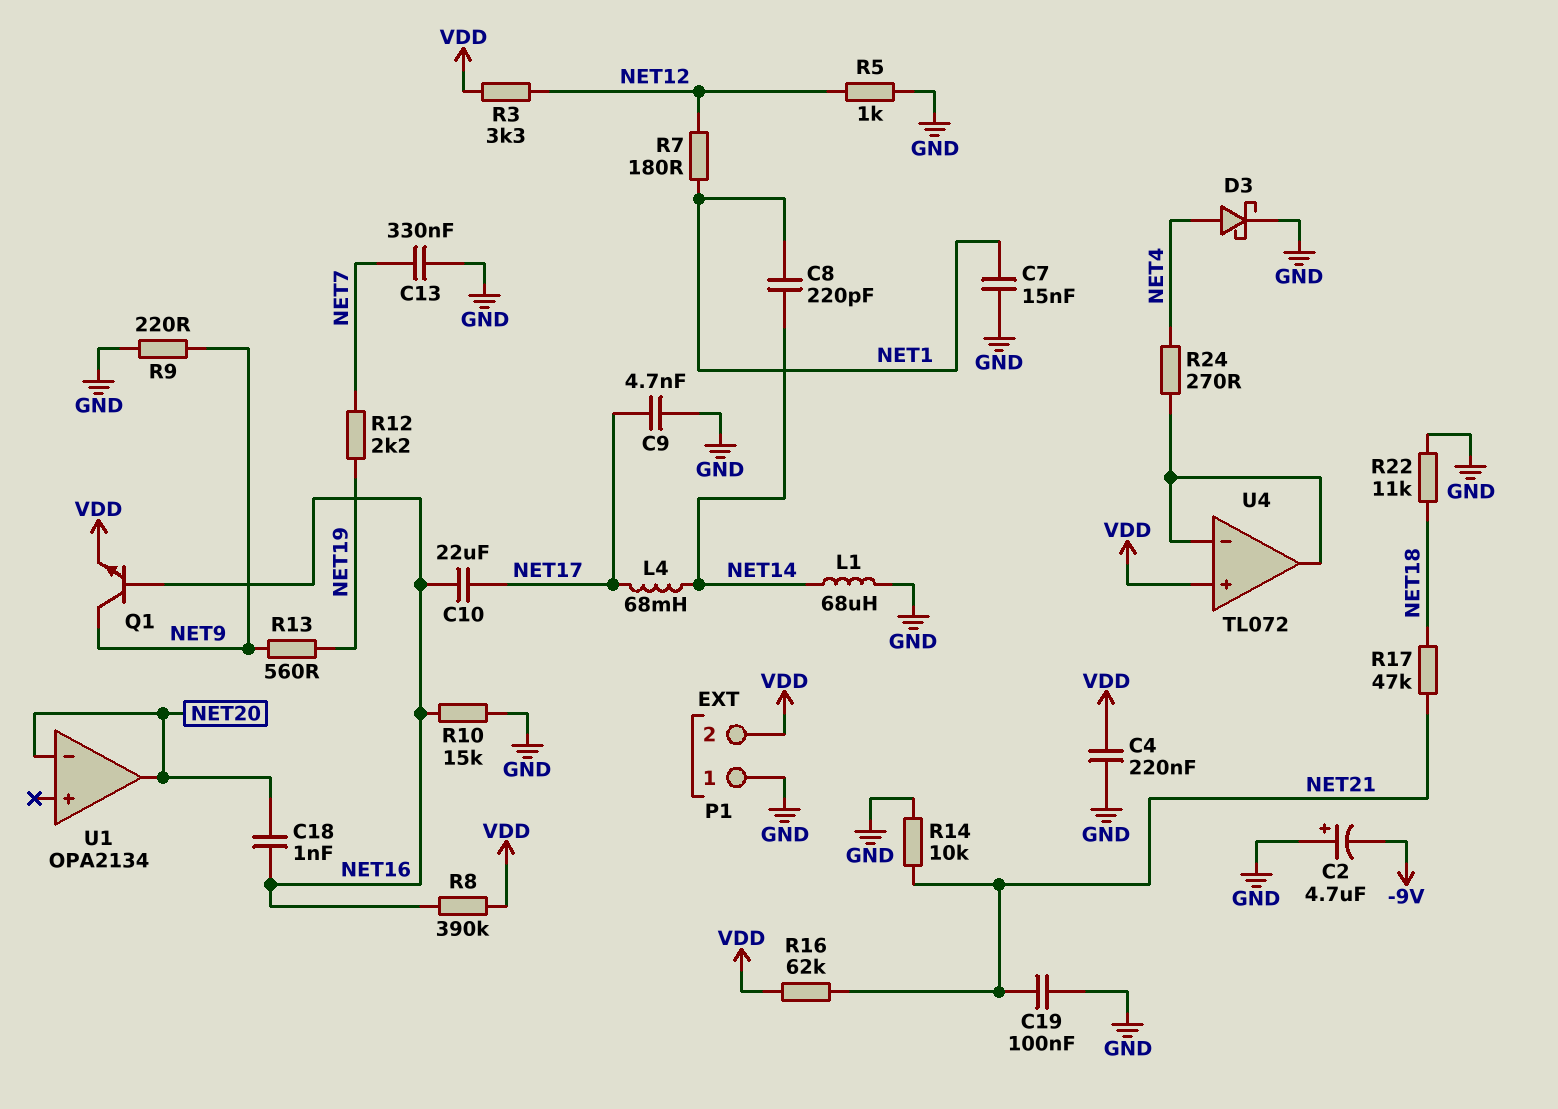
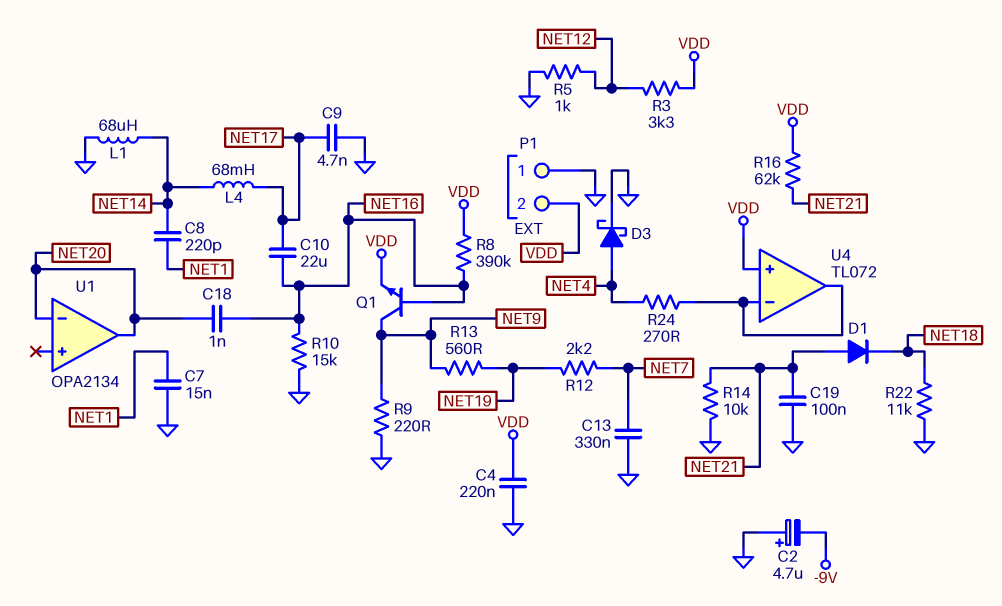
D1: none -> diode (A NET21, K NET18)
R7: 180 (NET1, NET12) -> none
R17: 47k (NET18, NET21) -> none

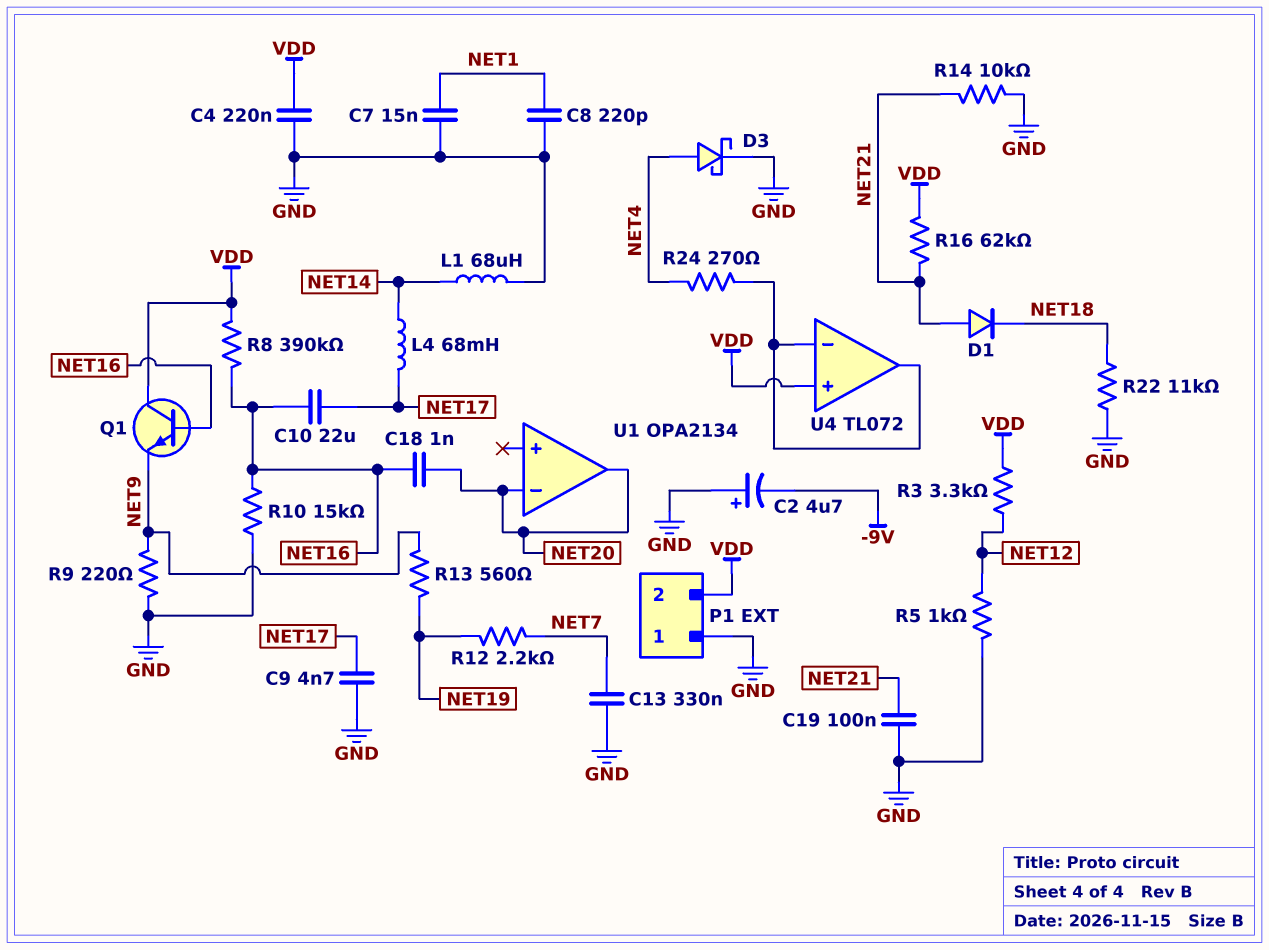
C8: 220pF (NET1, NET14) -> 220pF (GND, NET1)
Q1: NPN (B NET16, C NET9, E VDD) -> NPN (B NET16, C VDD, E NET9)

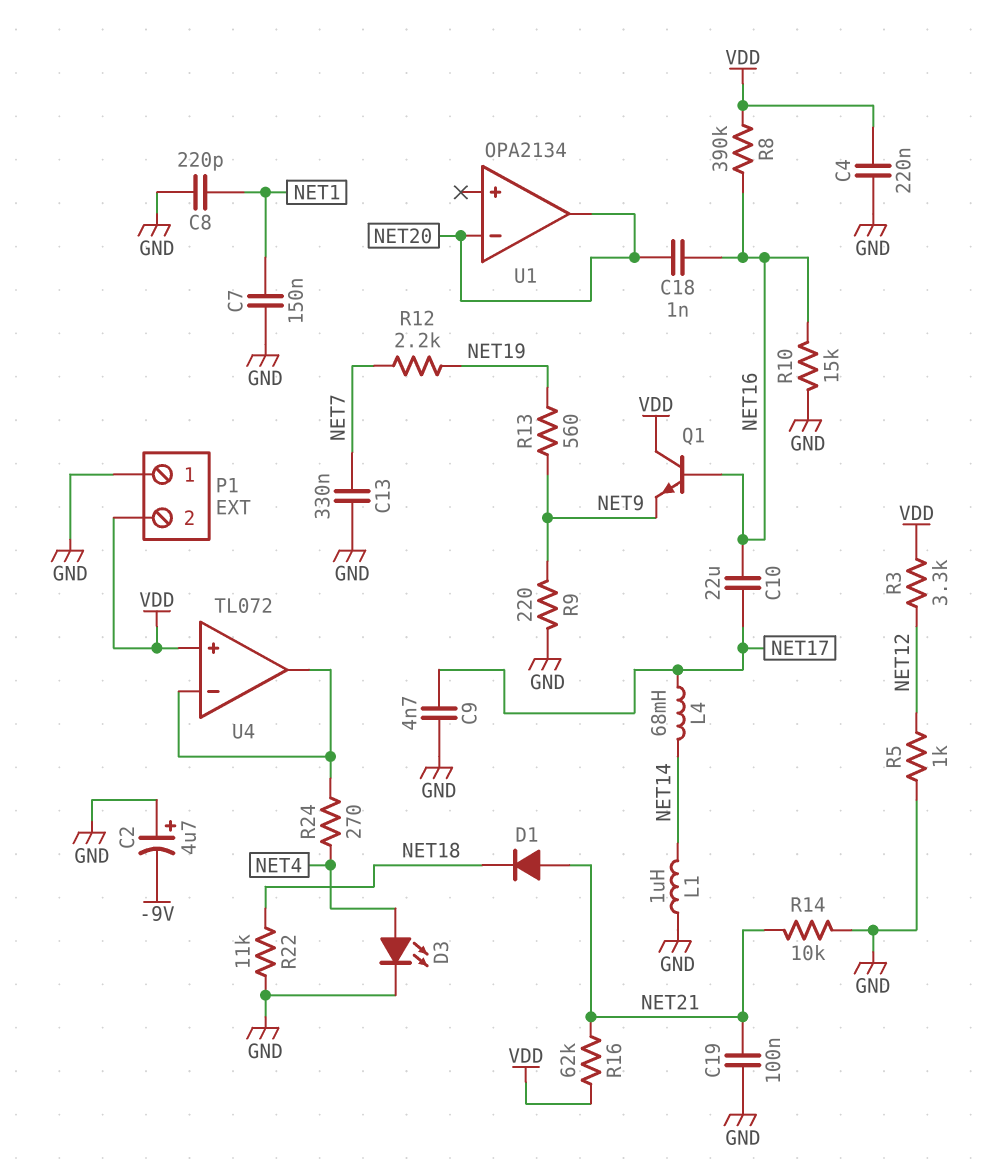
C7: 15nF (GND, NET1) -> 150nF (GND, NET1)
D3: schottky (A NET4, K GND) -> LED (A NET4, K GND)
L1: 68uH (GND, NET14) -> 1uH (GND, NET14)

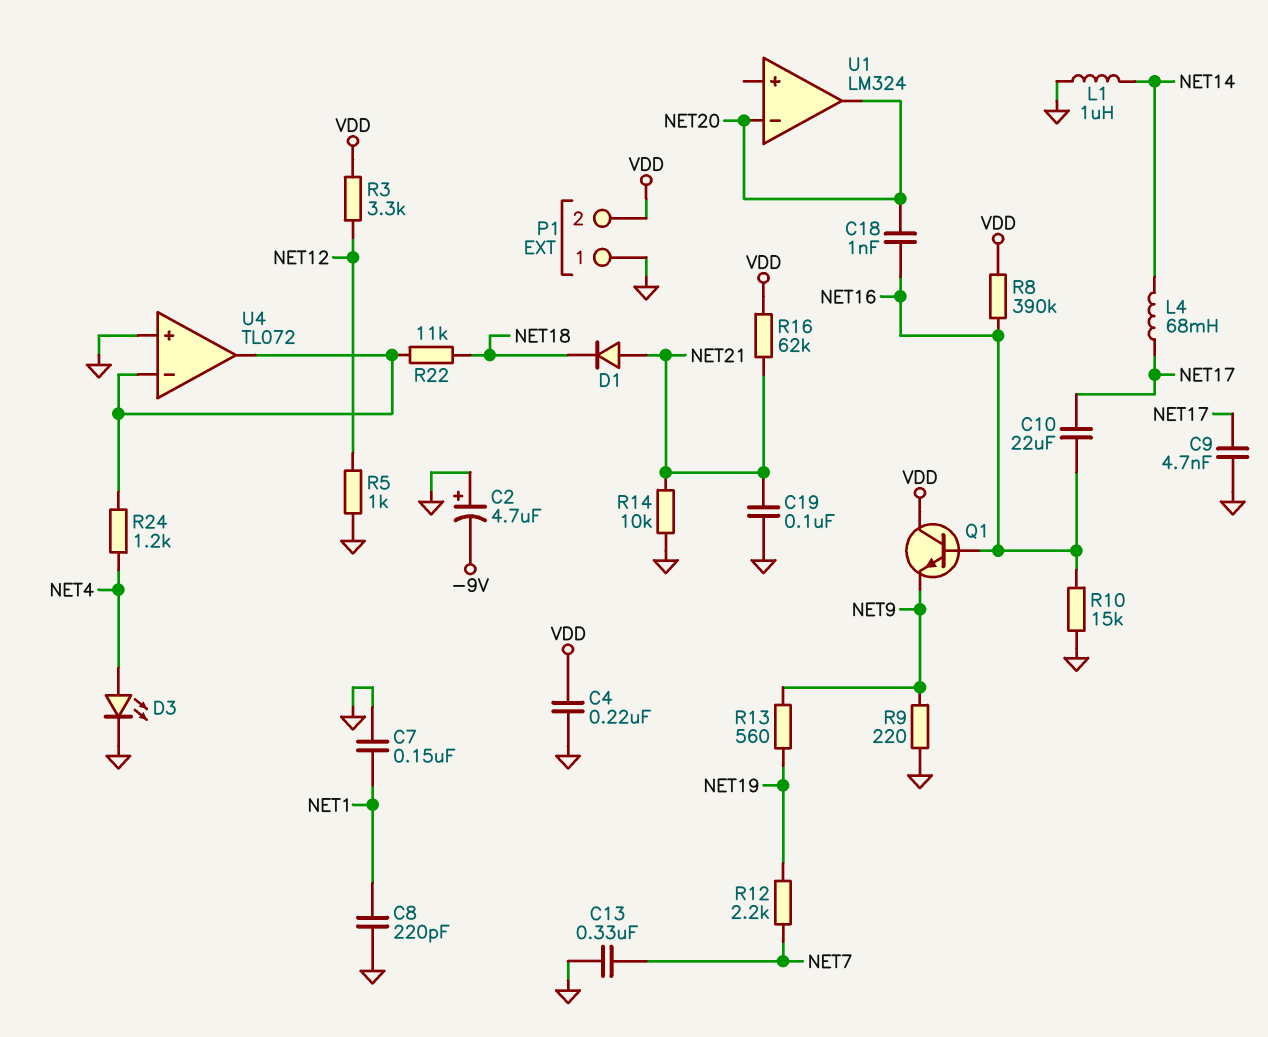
R22: 11k (GND, NET18) -> 11k (NET18, U4/in-)
R24: 270 (NET4, U4/in-) -> 1.2k (NET4, U4/in-)
U1: OPA2134 -> LM324
U4 pin in+: VDD -> GND

